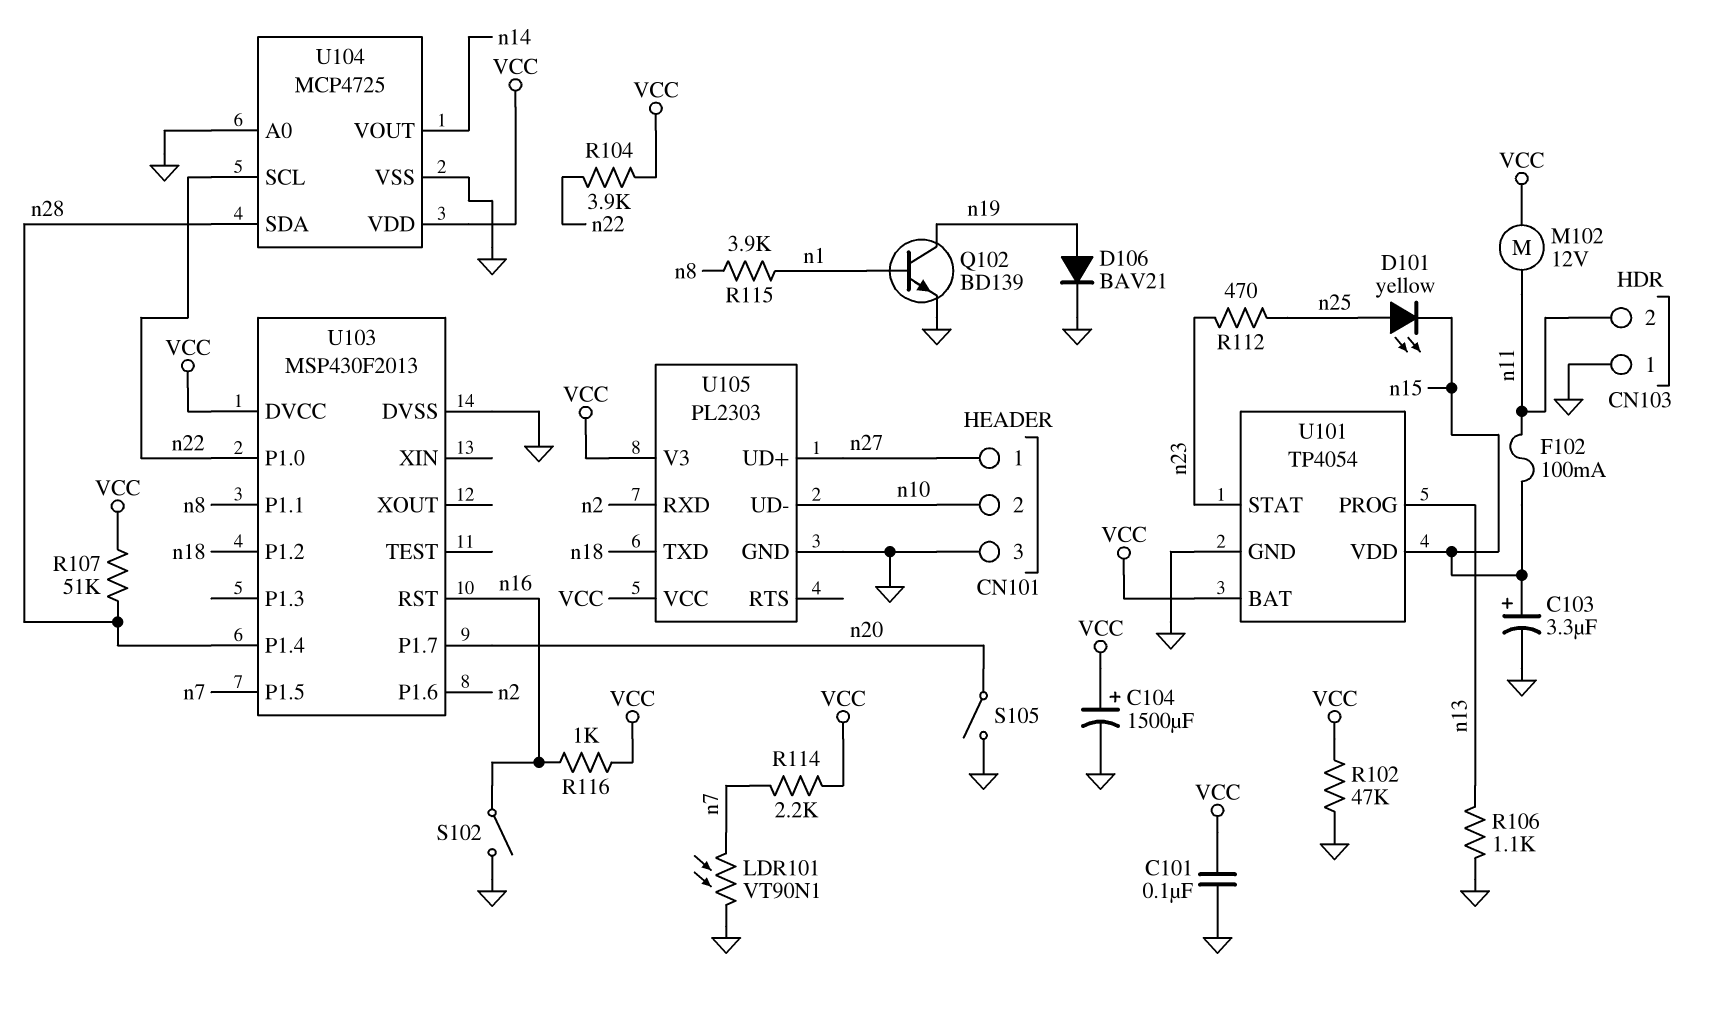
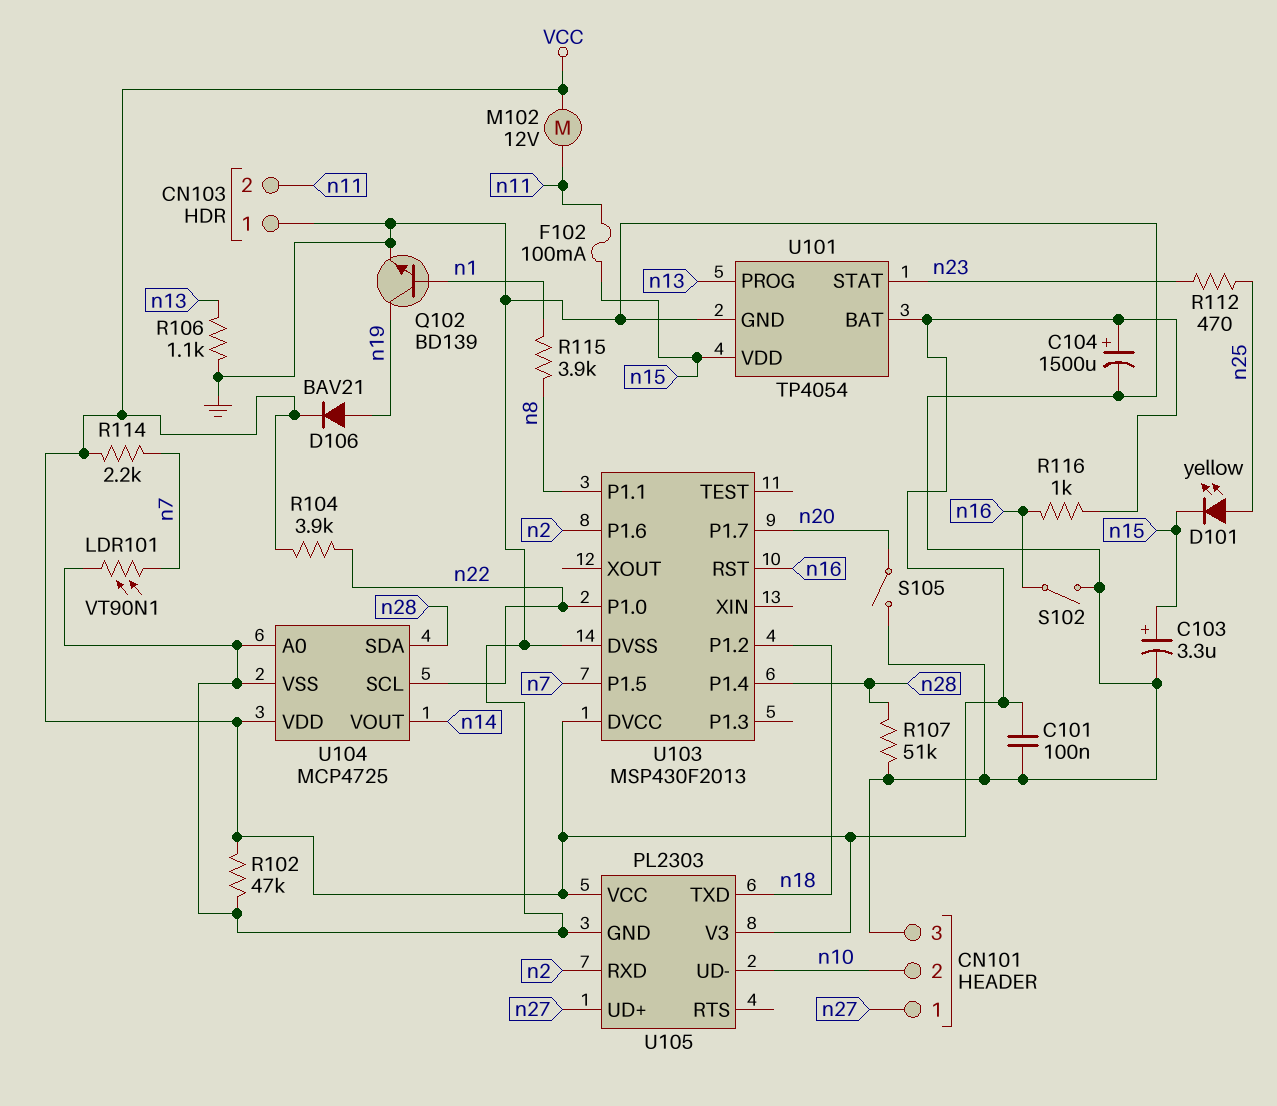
D106: diode BAV21 (A n19, K GND) -> diode BAV21 (A n19, K VCC)
R107: 51k (VCC, n28) -> 51k (GND, n28)

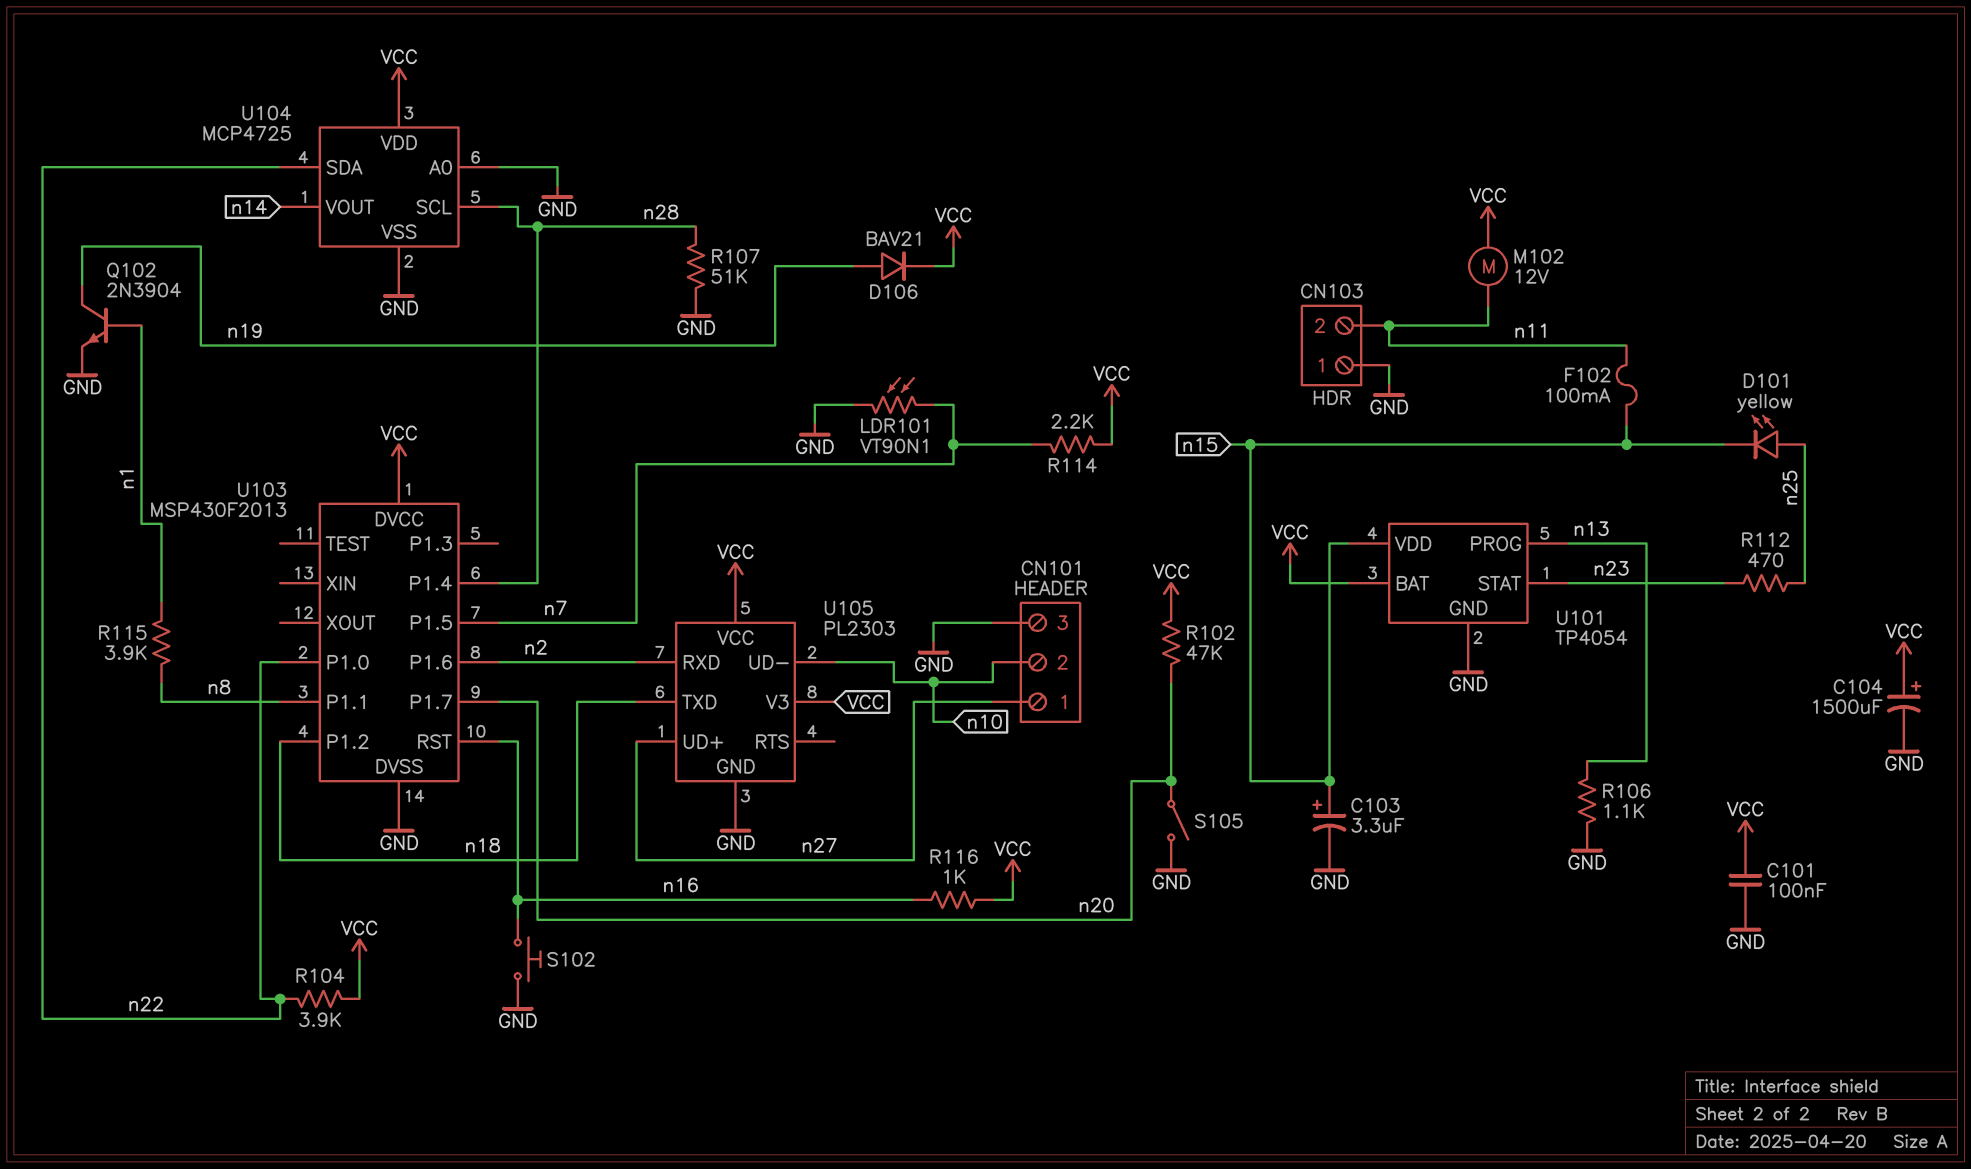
Q102: NPN BD139 (B n1, C n19, E GND) -> NPN 2N3904 (B n1, C n19, E GND)
R102: 47k (GND, VCC) -> 47k (VCC, n20)
S102: switch (GND, n16) -> button (GND, n16)
U104 pin SCL: n22 -> n28
U104 pin SDA: n28 -> n22

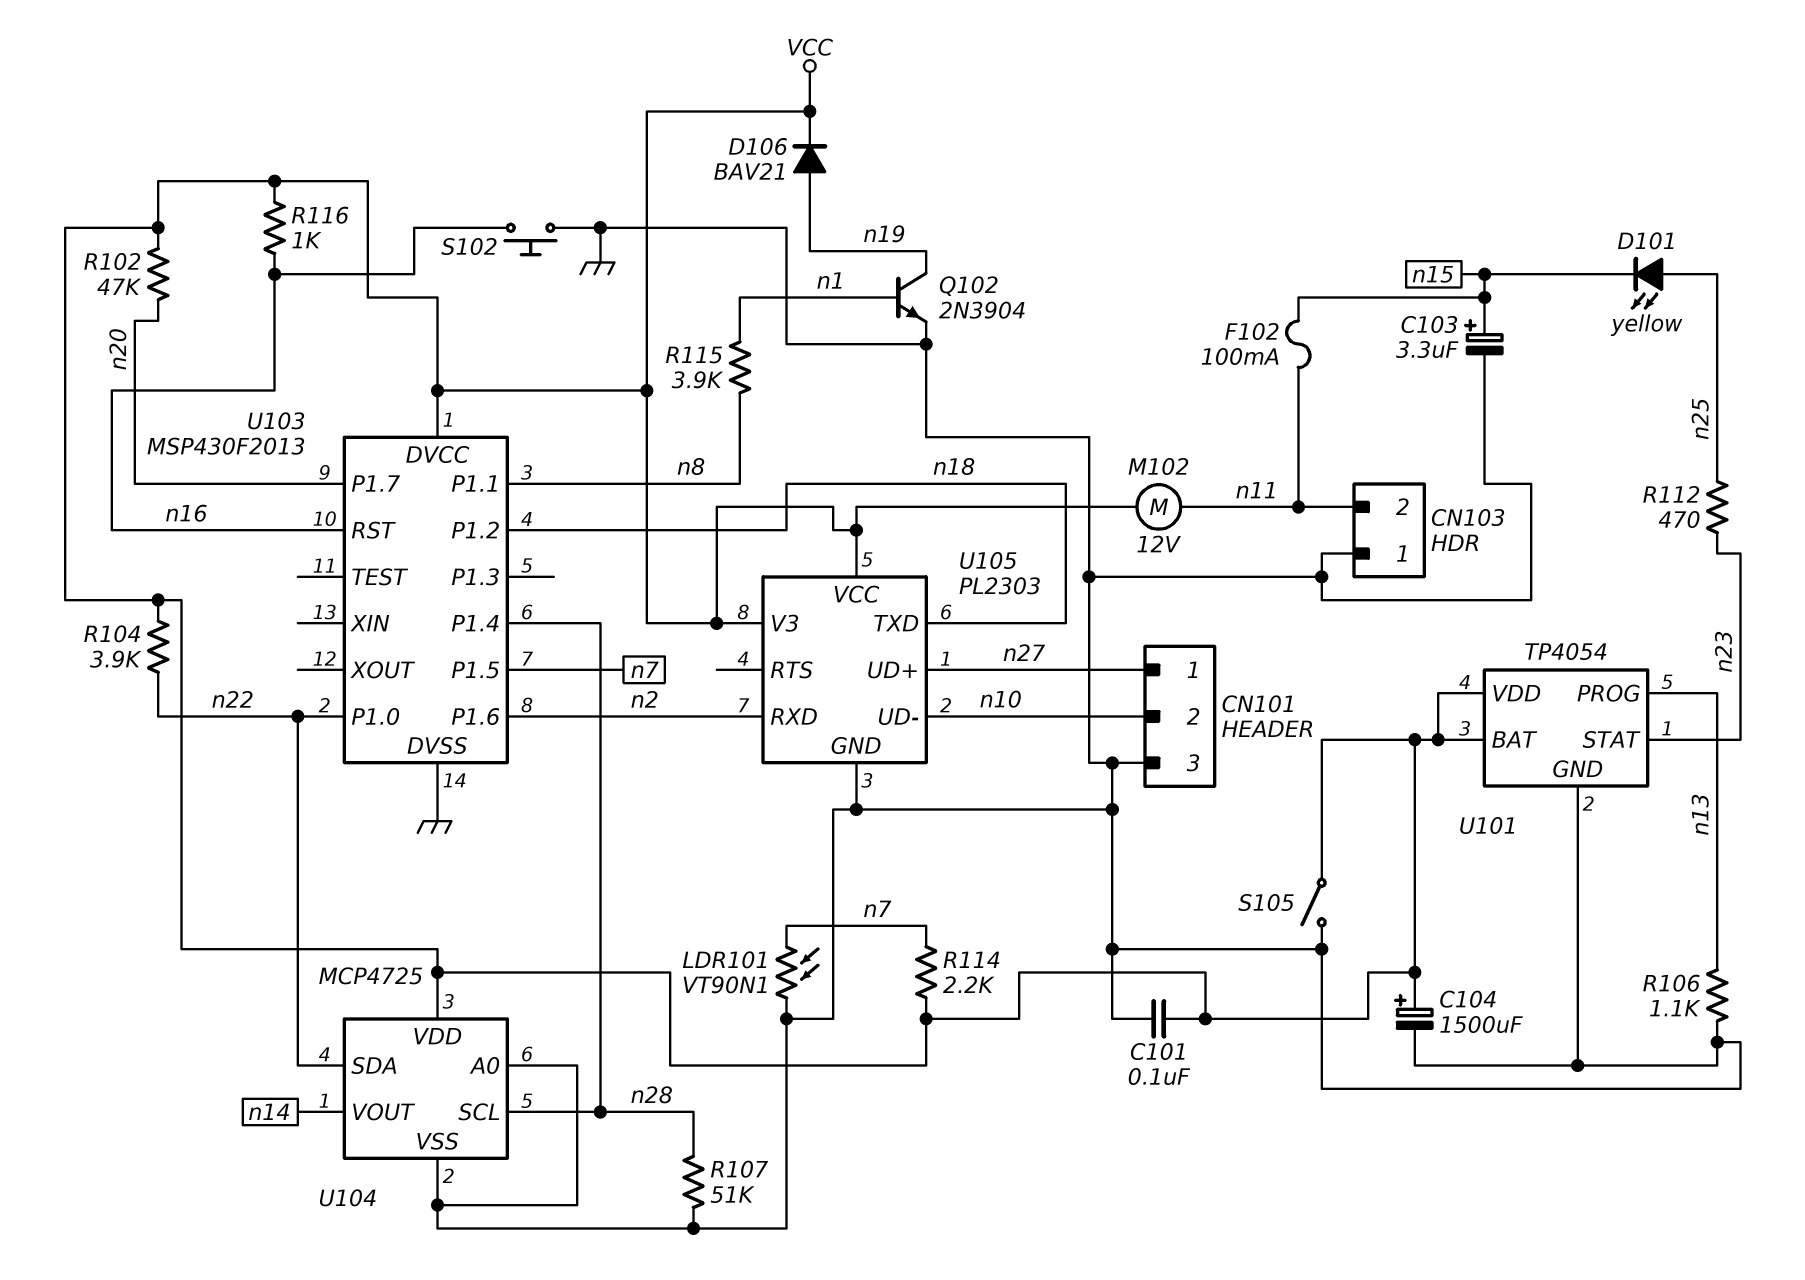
S105: switch (GND, n20) -> switch (GND, VCC)
U101 pin VDD: n15 -> VCC

